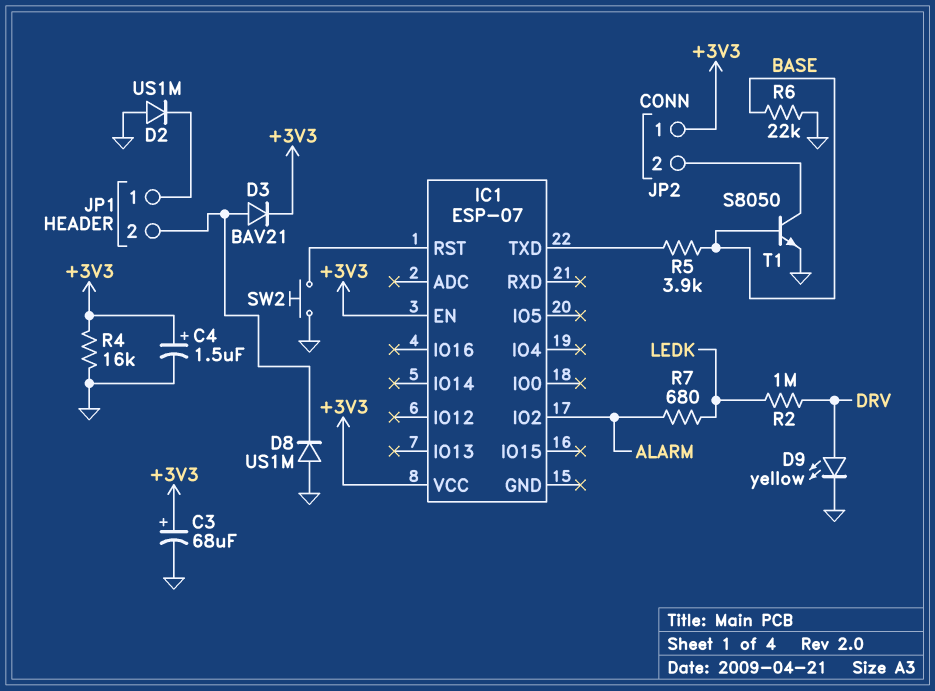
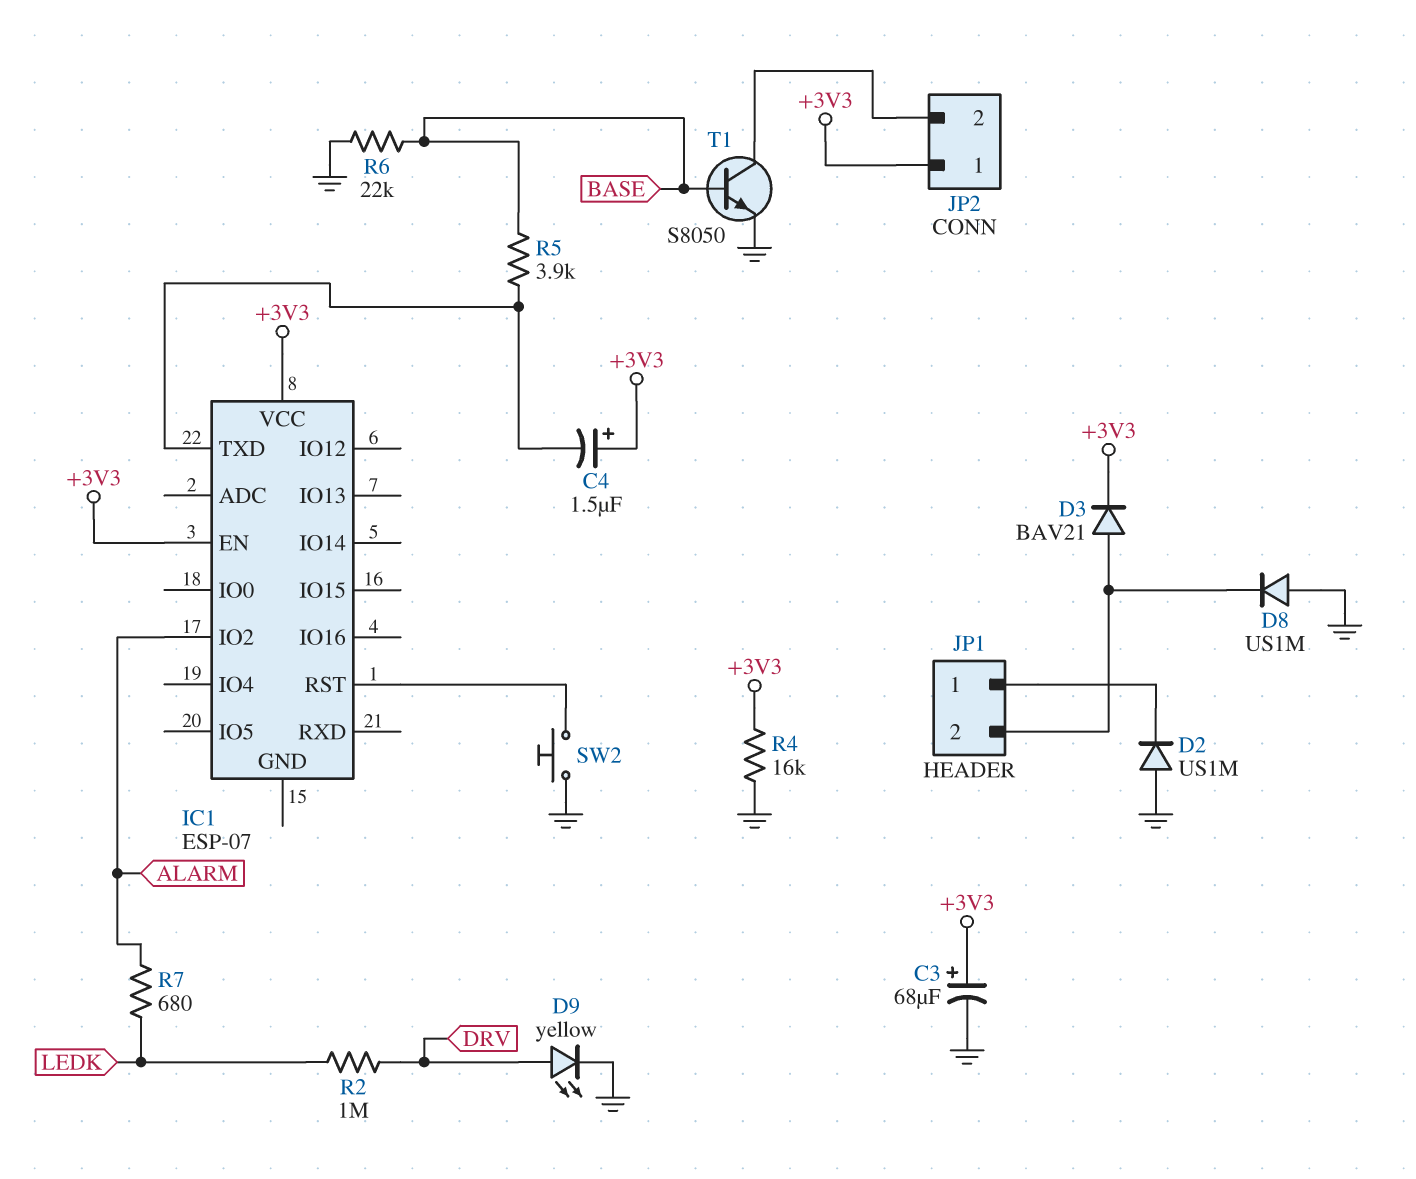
C4: 1.5uF (plus +3V3, minus GND) -> 1.5uF (plus +3V3, minus IC1/TXD)

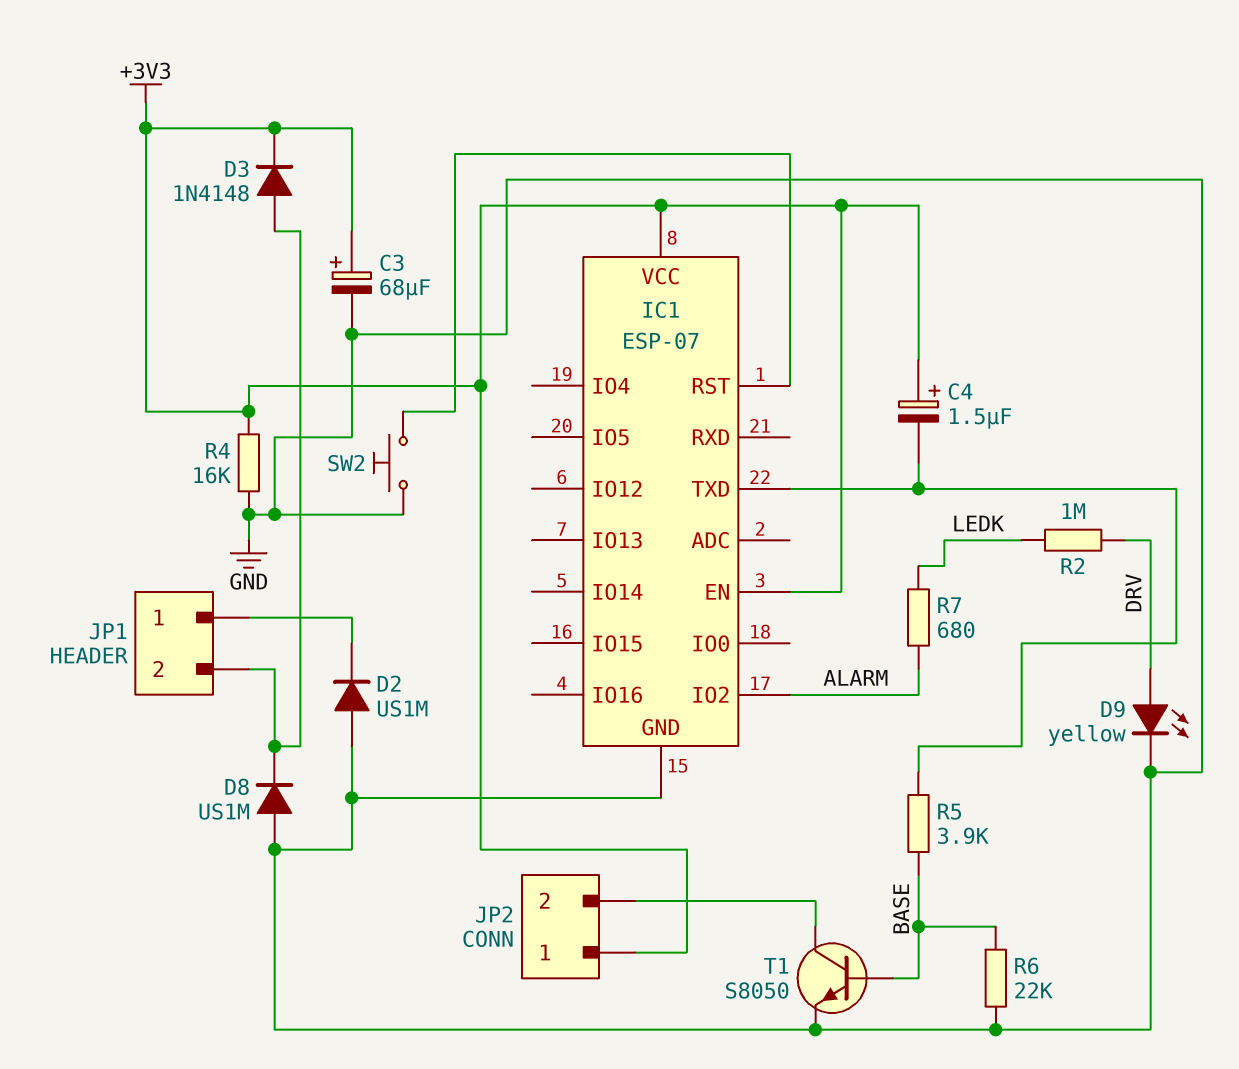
D3: diode BAV21 (A JP1/2, K +3V3) -> diode 1N4148 (A JP1/2, K +3V3)
IC1 pin GND: none -> GND

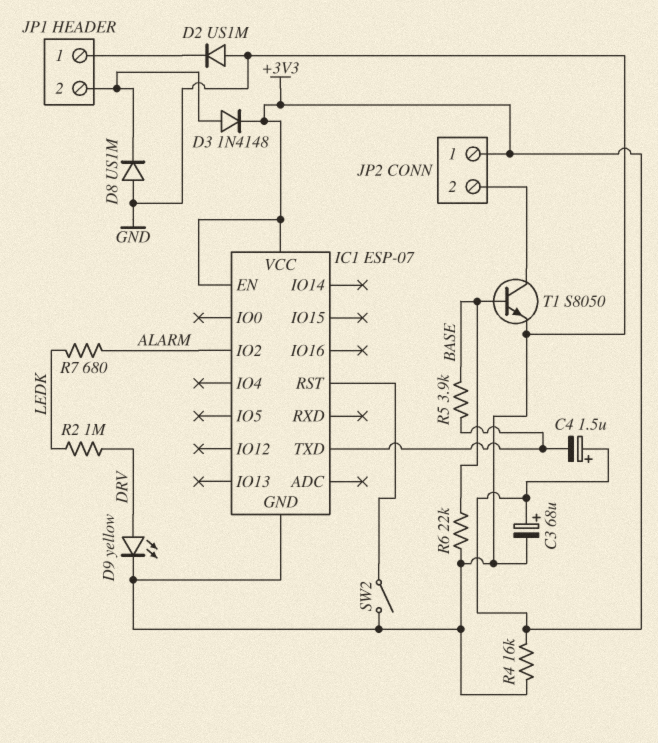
SW2: button (GND, IC1/RST) -> switch (GND, IC1/RST)

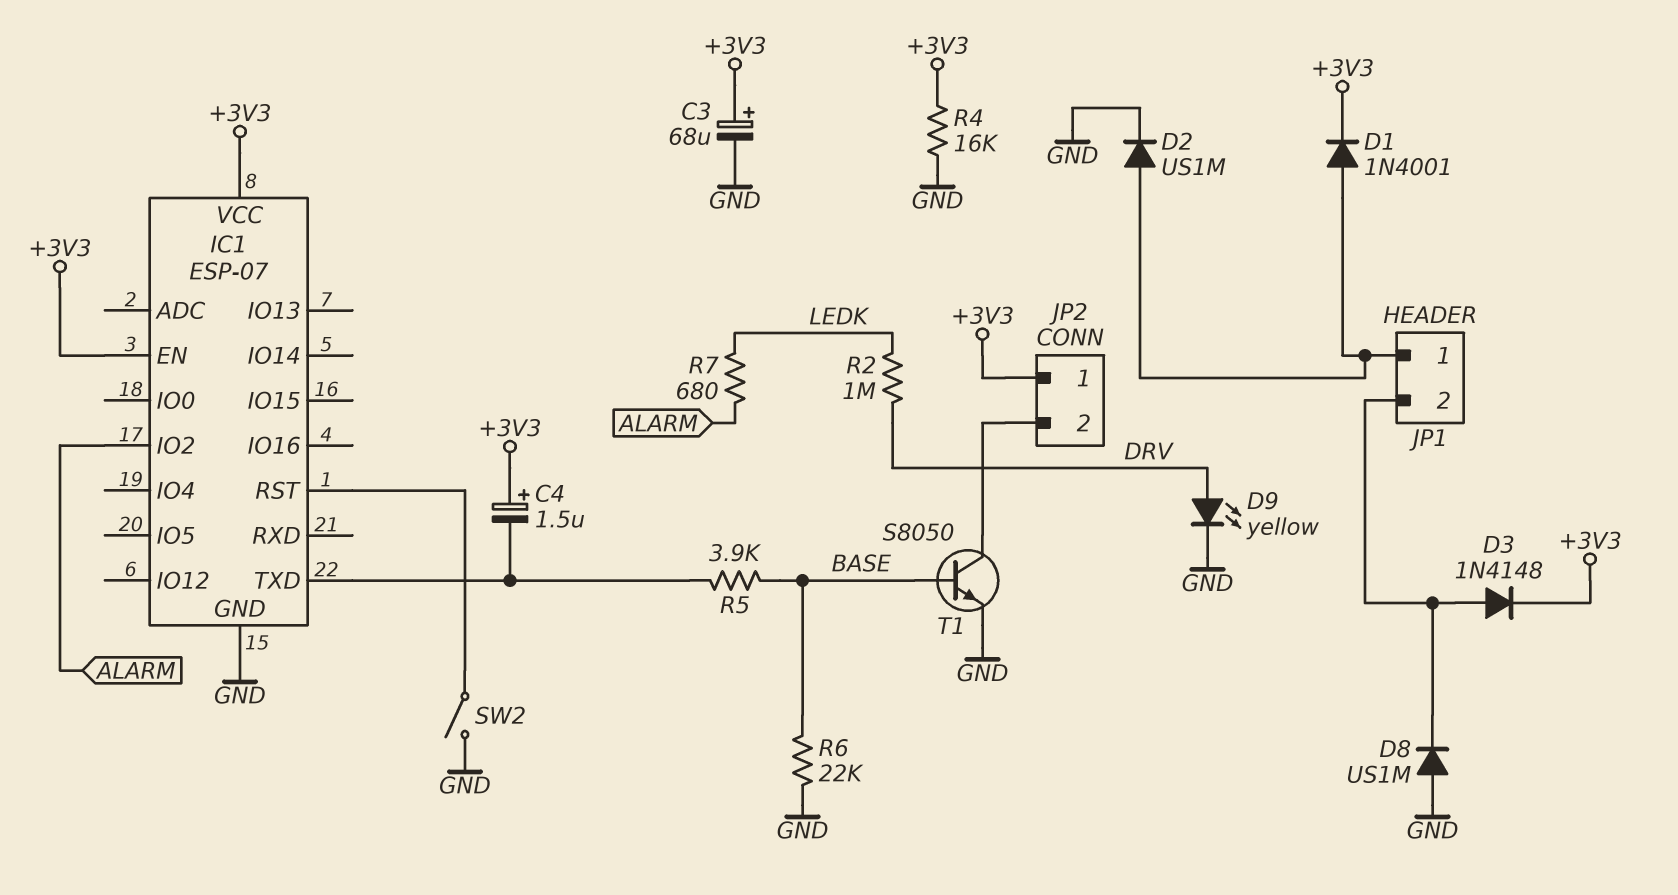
D1: none -> diode 1N4001 (A JP1/1, K +3V3)
D2: diode US1M (A GND, K JP1/1) -> diode US1M (A JP1/1, K GND)

